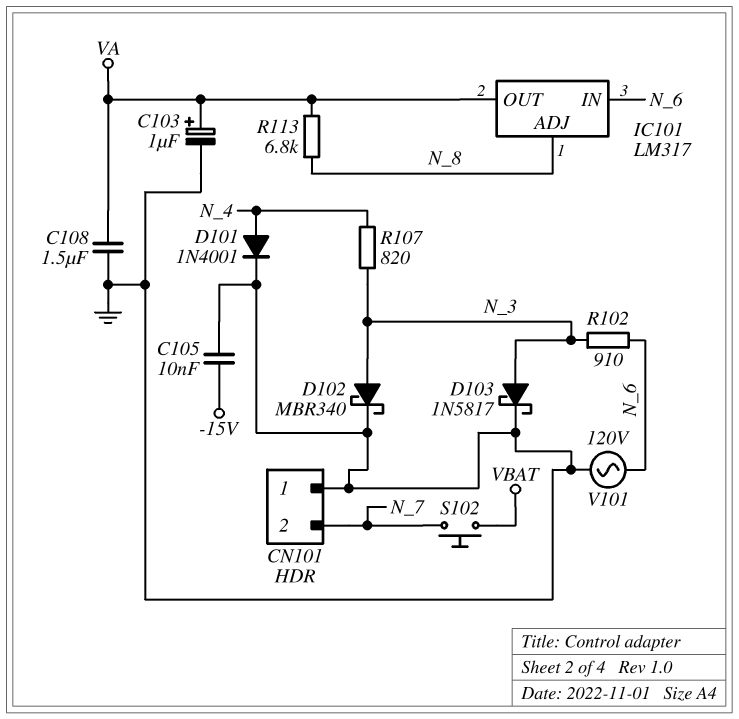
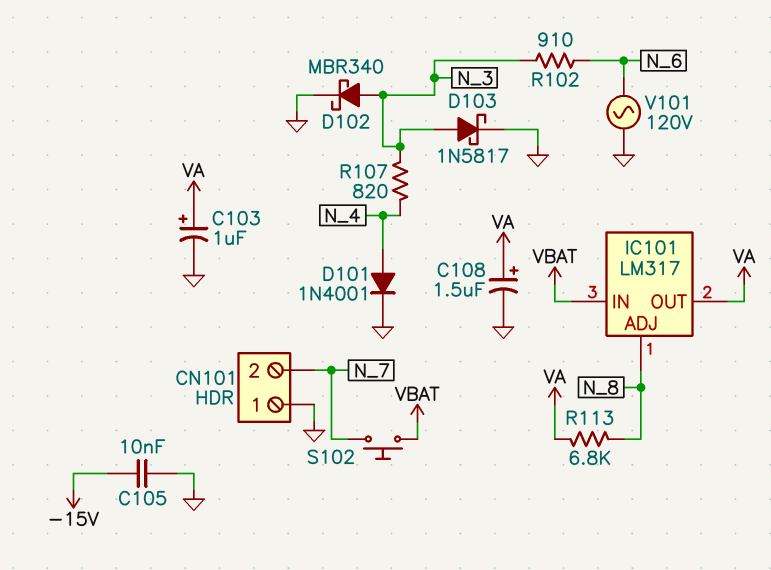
C108: 1.5uF (GND, VA) -> 1.5uF (plus VA, minus GND)
IC101 pin IN: N_6 -> VBAT

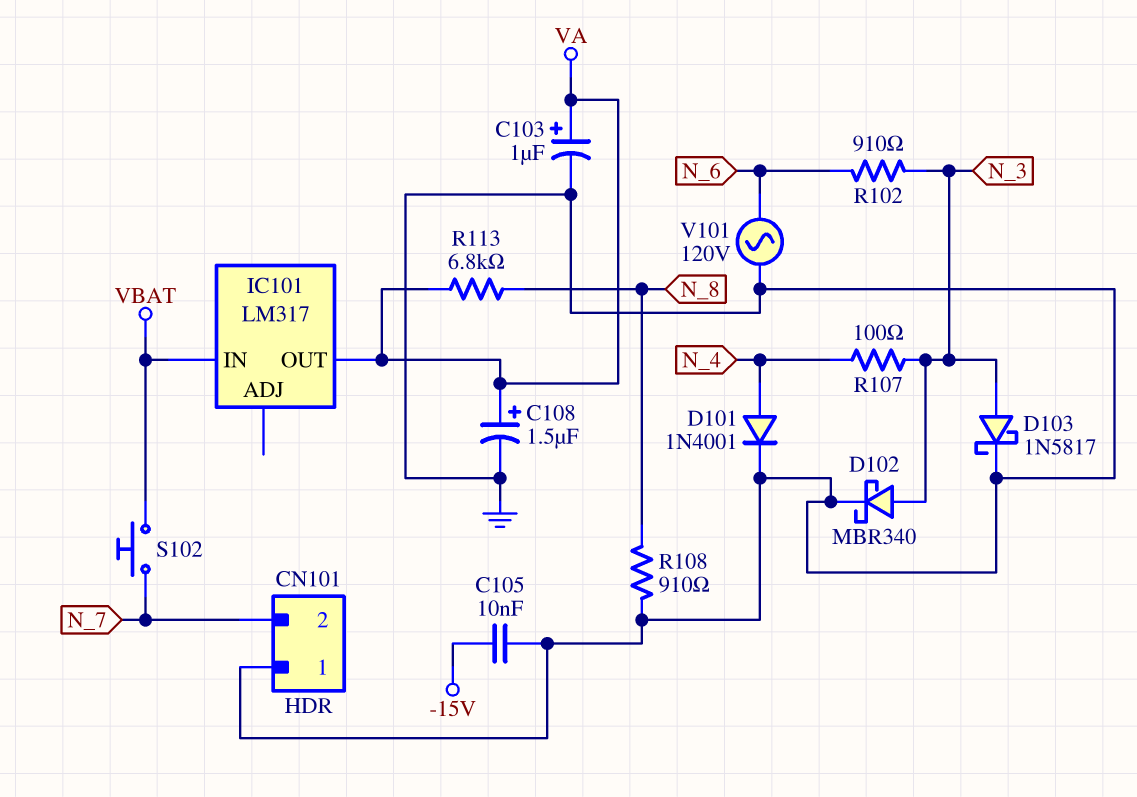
IC101 pin ADJ: N_8 -> none
R107: 820 (N_3, N_4) -> 100 (N_3, N_4)
R108: none -> 910 (GND, N_8)

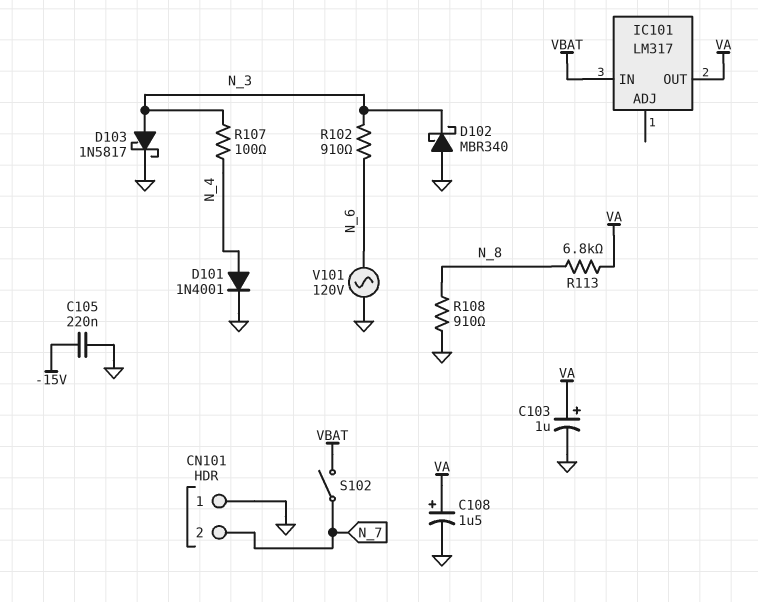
C105: 10nF (-15V, GND) -> 220nF (-15V, GND)
D102: schottky MBR340 (A N_3, K GND) -> schottky MBR340 (A GND, K N_3)
S102: button (N_7, VBAT) -> switch (N_7, VBAT)

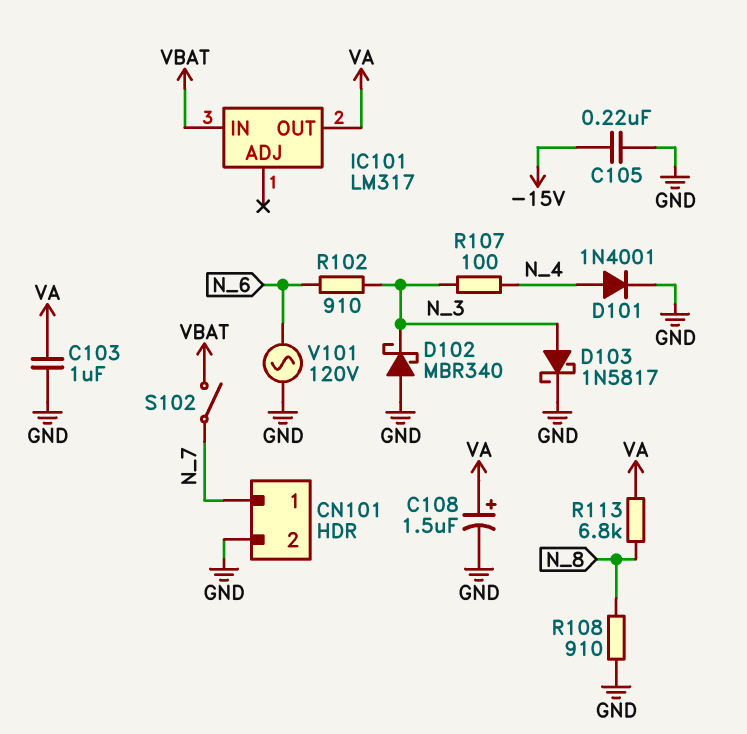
C103: 1uF (plus VA, minus GND) -> 1uF (GND, VA)
CN101 pin 1: GND -> N_7
CN101 pin 2: N_7 -> GND

